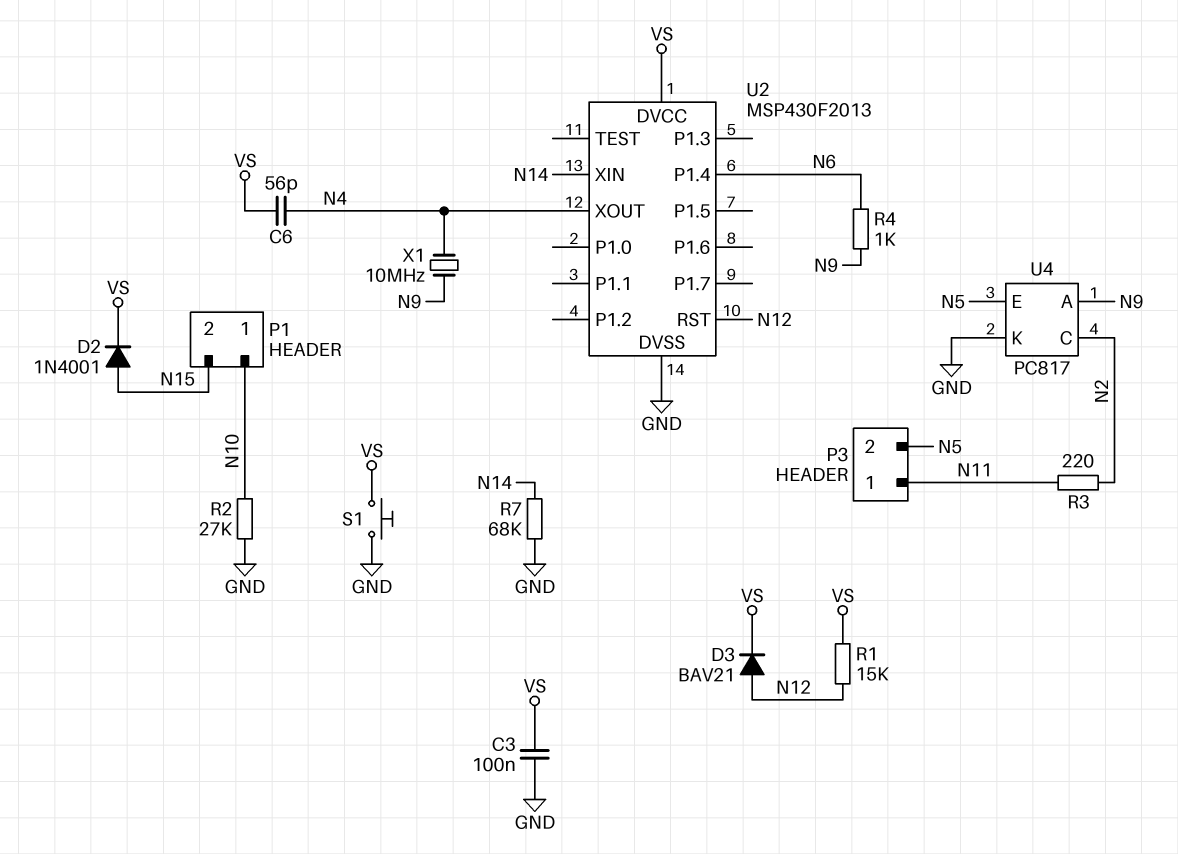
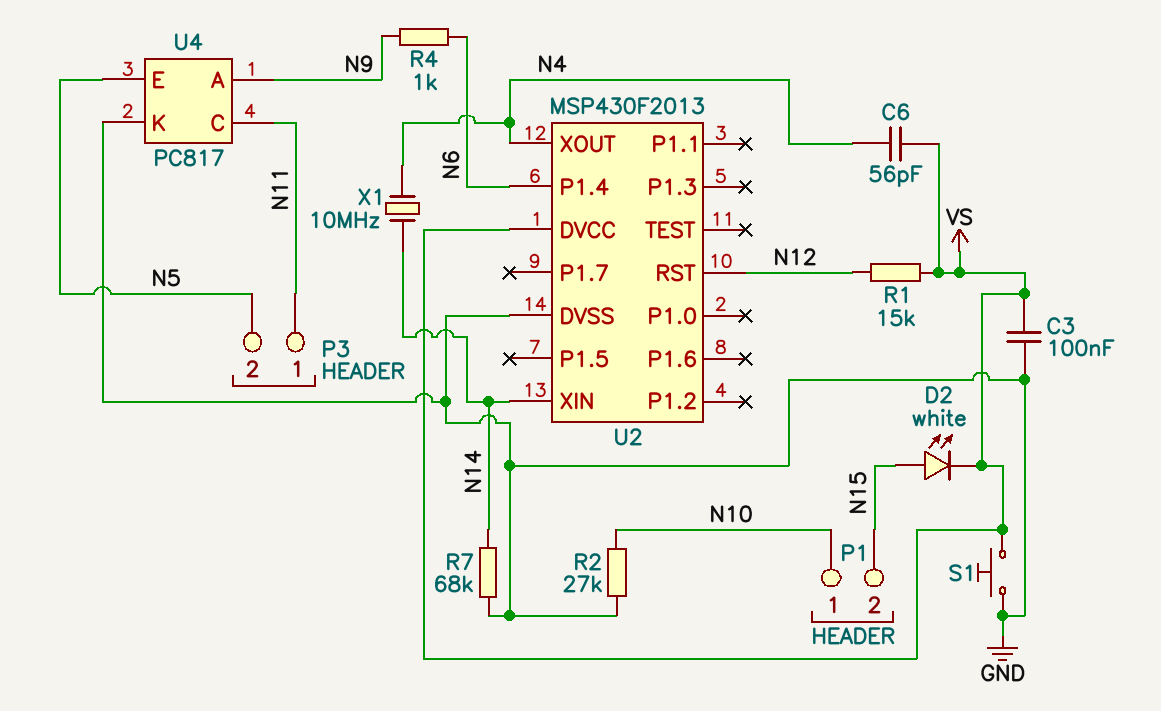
D2: diode 1N4001 (A N15, K VS) -> LED white (A N15, K VS)
D3: diode BAV21 (A N12, K VS) -> none
R3: 220 (N2, N11) -> none
U4 pin C: N2 -> N11
X1: 10MHz (N4, N9) -> 10MHz (N4, N14)

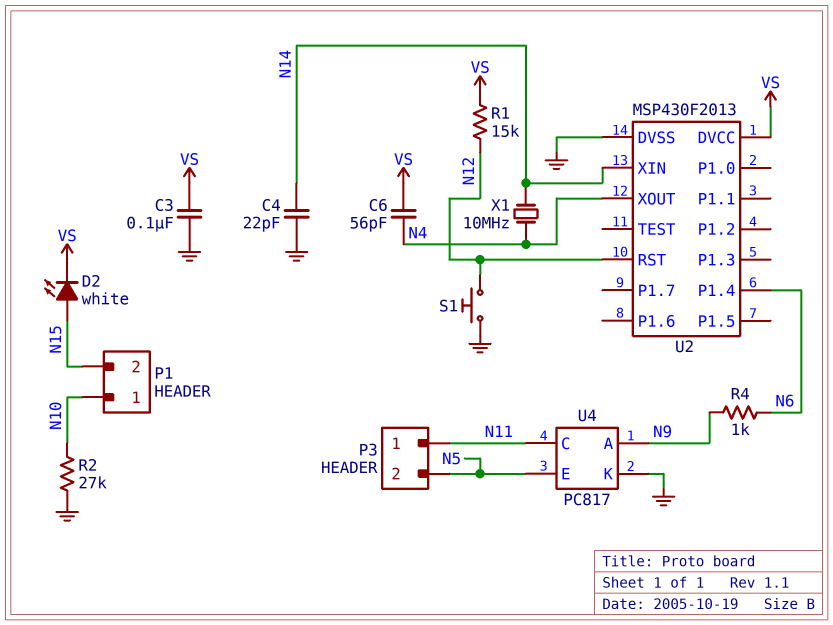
C4: none -> 22pF (GND, N14)
R7: 68k (GND, N14) -> none
S1: button (GND, VS) -> button (GND, N12)

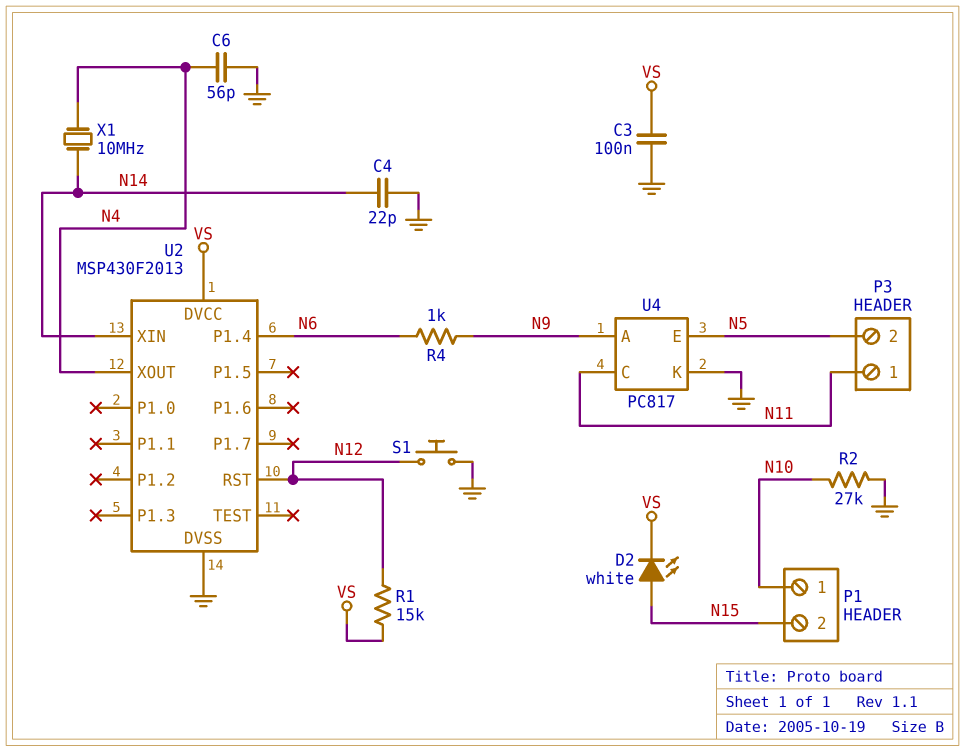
C6: 56pF (N4, VS) -> 56pF (GND, N4)

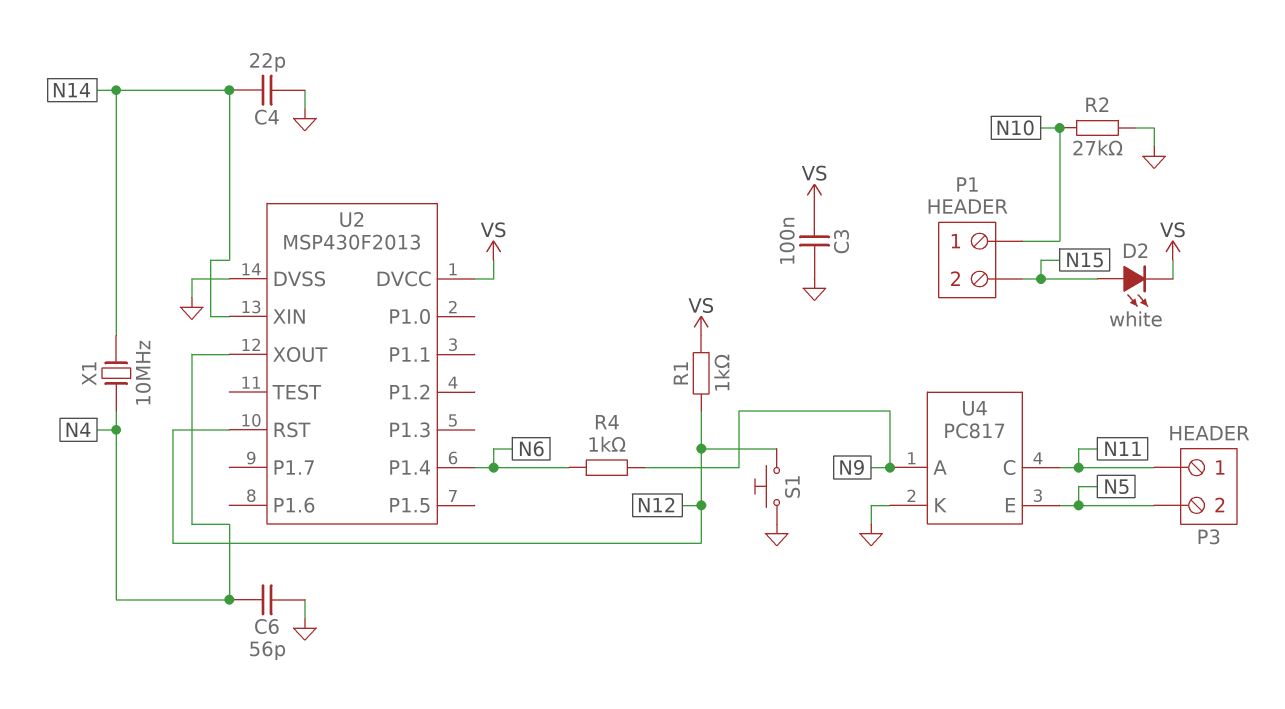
R1: 15k (N12, VS) -> 1k (N12, VS)

